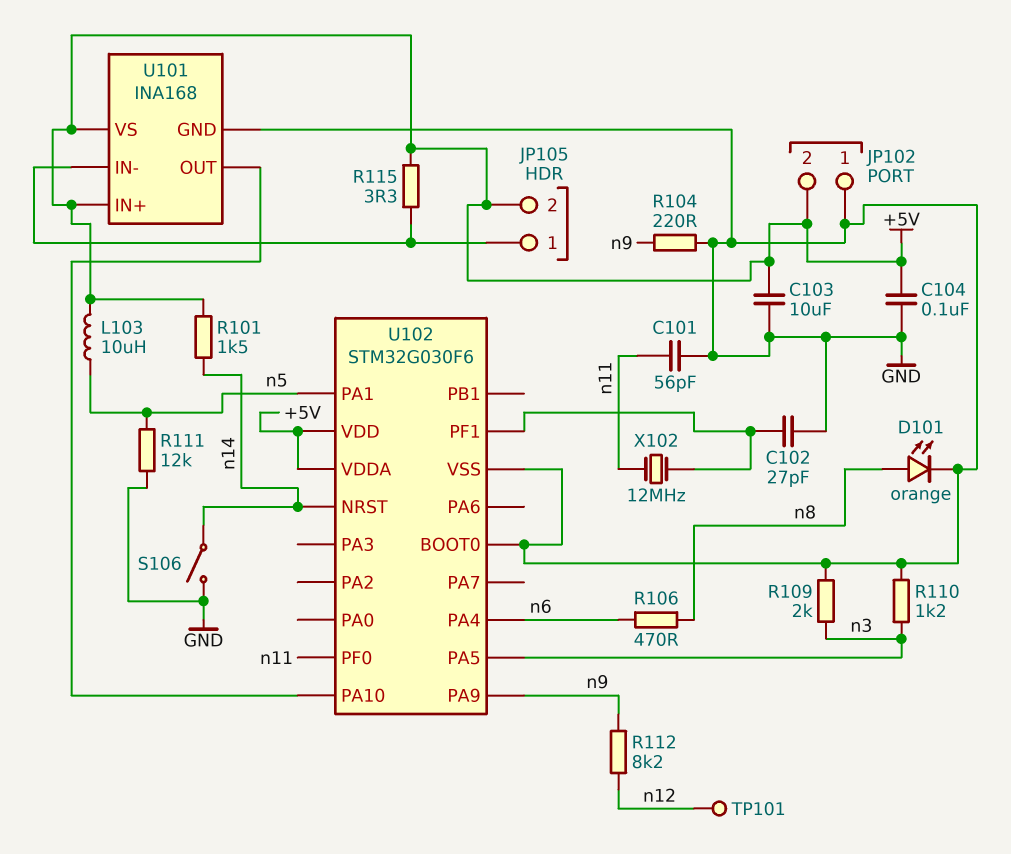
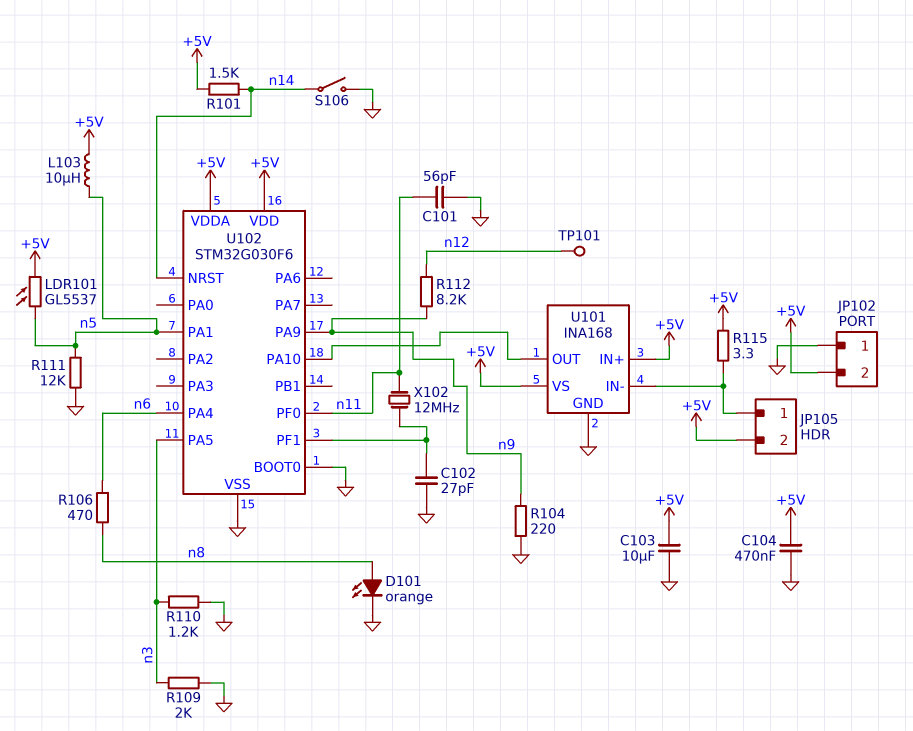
C104: 100nF (+5V, GND) -> 470nF (+5V, GND)
LDR101: none -> GL5537 (+5V, n5)

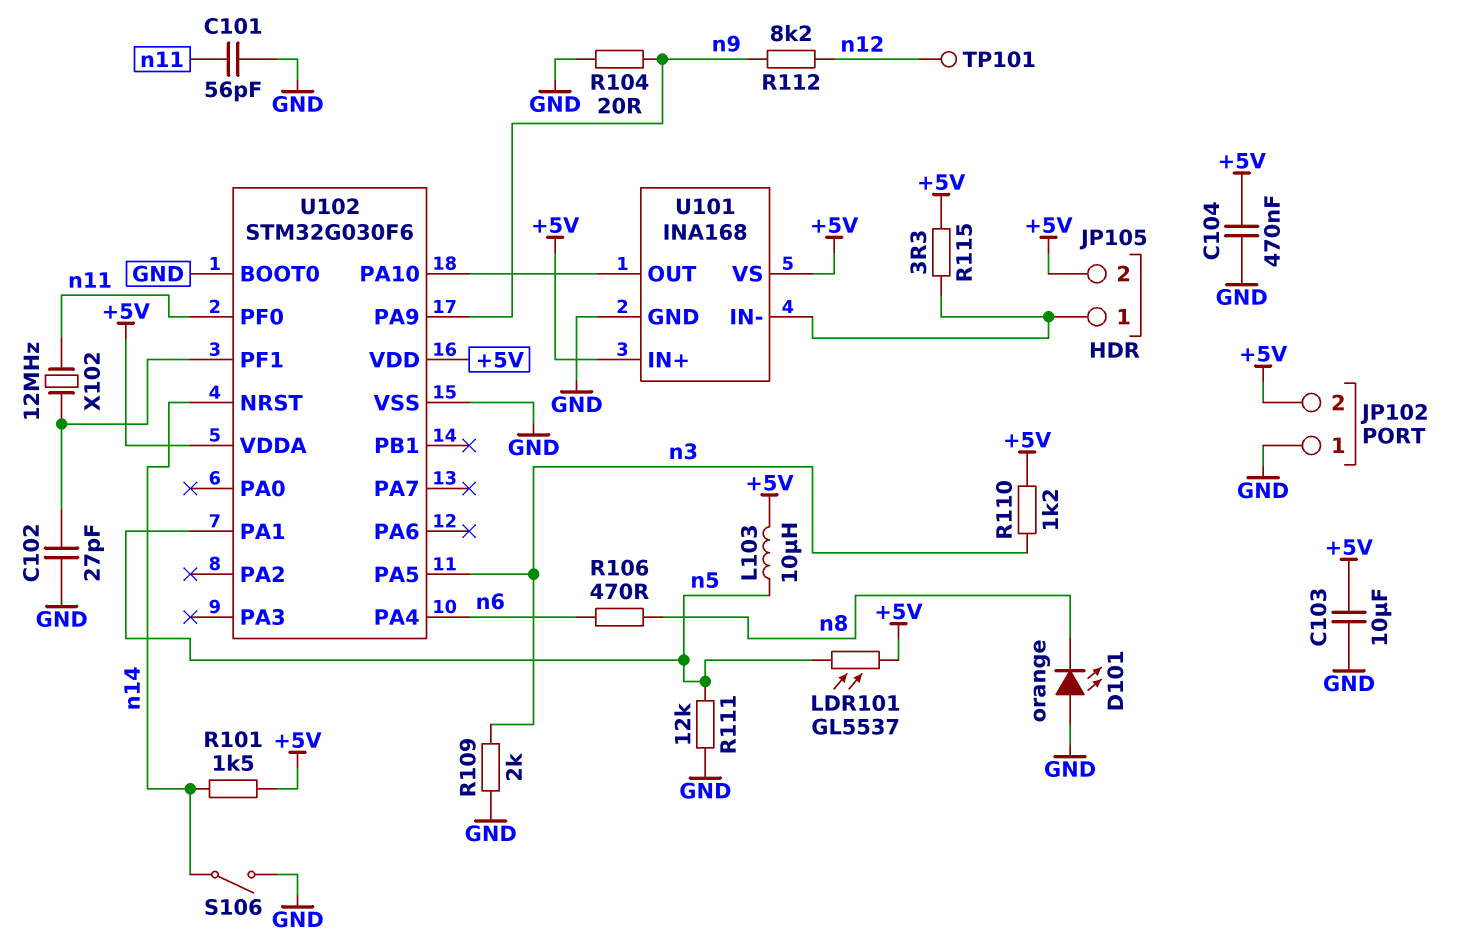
D101: LED orange (A n8, K GND) -> LED orange (A GND, K n8)
R104: 220 (GND, n9) -> 20 (GND, n9)
R110: 1.2k (GND, n3) -> 1.2k (+5V, n3)

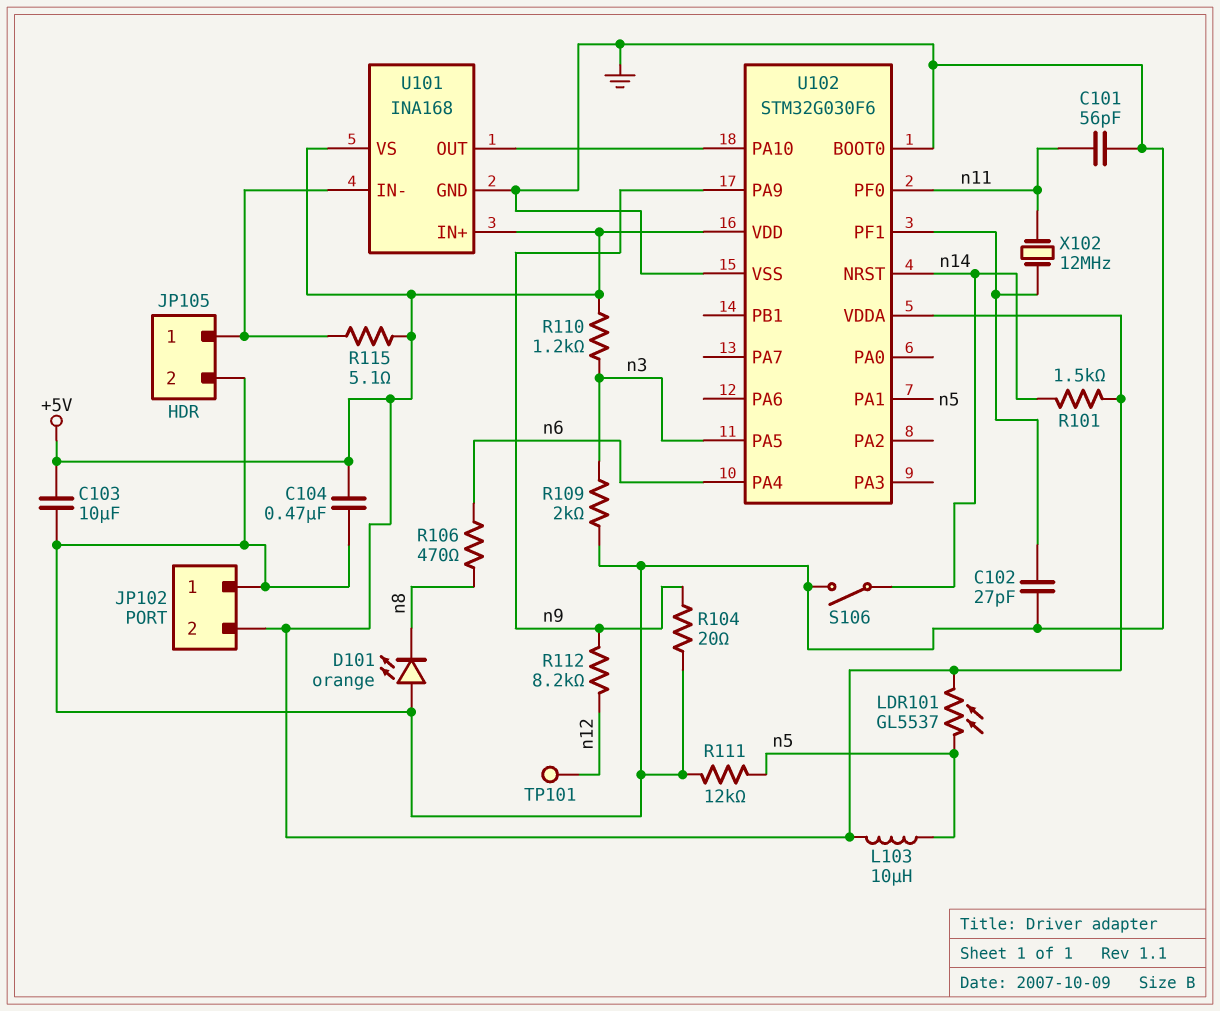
JP105 pin 2: +5V -> GND
R115: 3.3 (+5V, JP105/1) -> 5.1 (+5V, JP105/1)

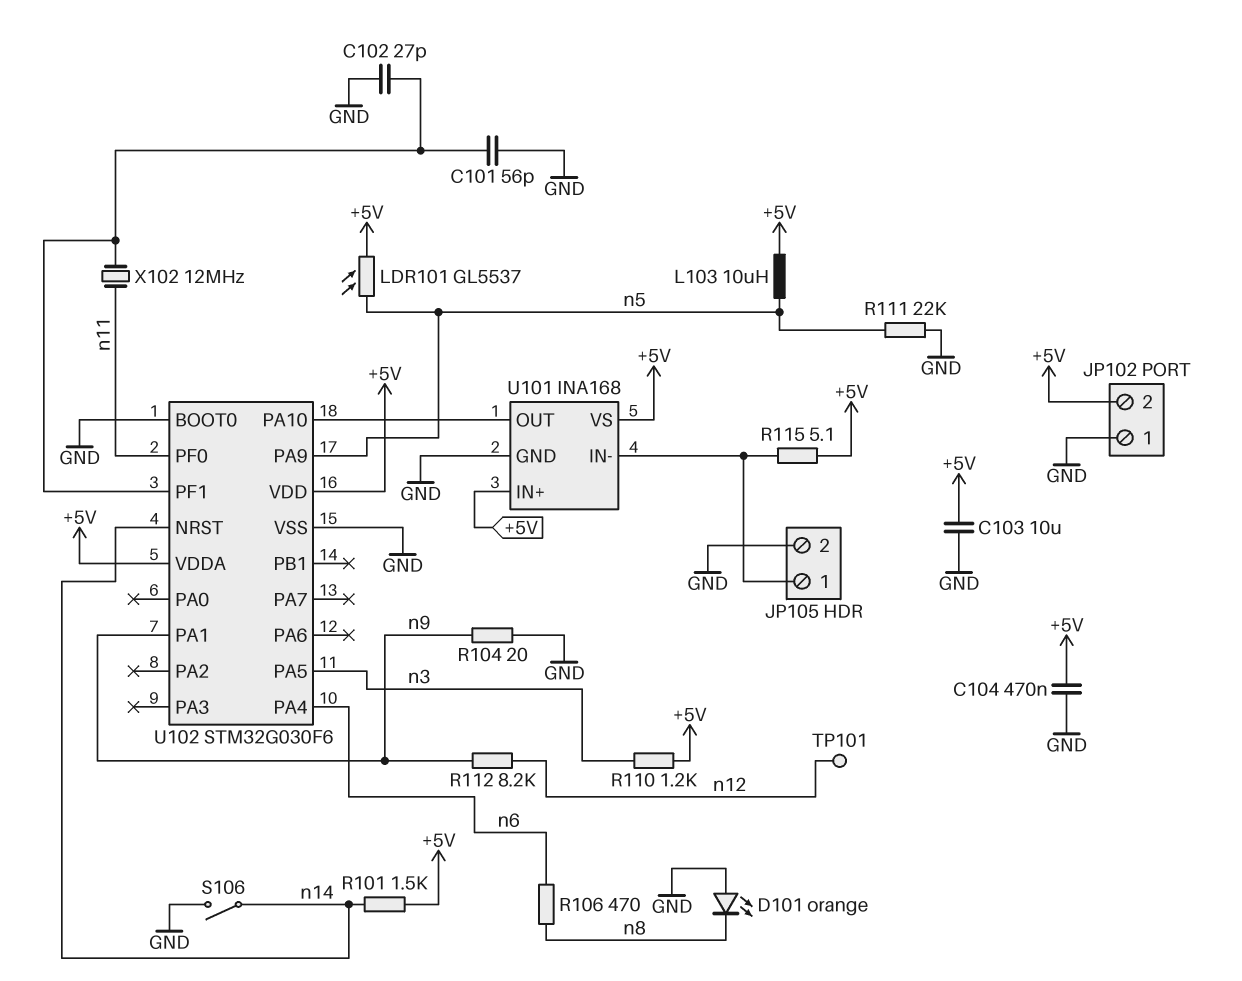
C101: 56pF (GND, n11) -> 56pF (GND, U102/PF1)
R109: 2k (GND, n3) -> none
R111: 12k (GND, n5) -> 22k (GND, n5)
U102 pin PA1: n5 -> n9
U102 pin PA9: n9 -> n5

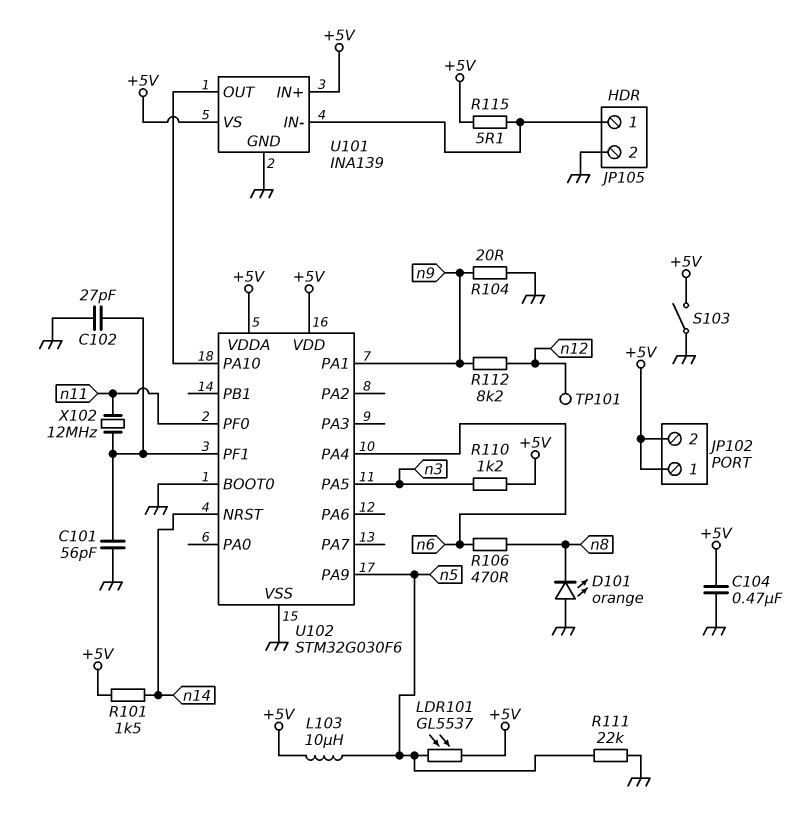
C103: 10uF (+5V, GND) -> none
JP102 pin 1: GND -> +5V
S103: none -> switch (+5V, GND)
S106: switch (GND, n14) -> none
U101: INA168 -> INA139

